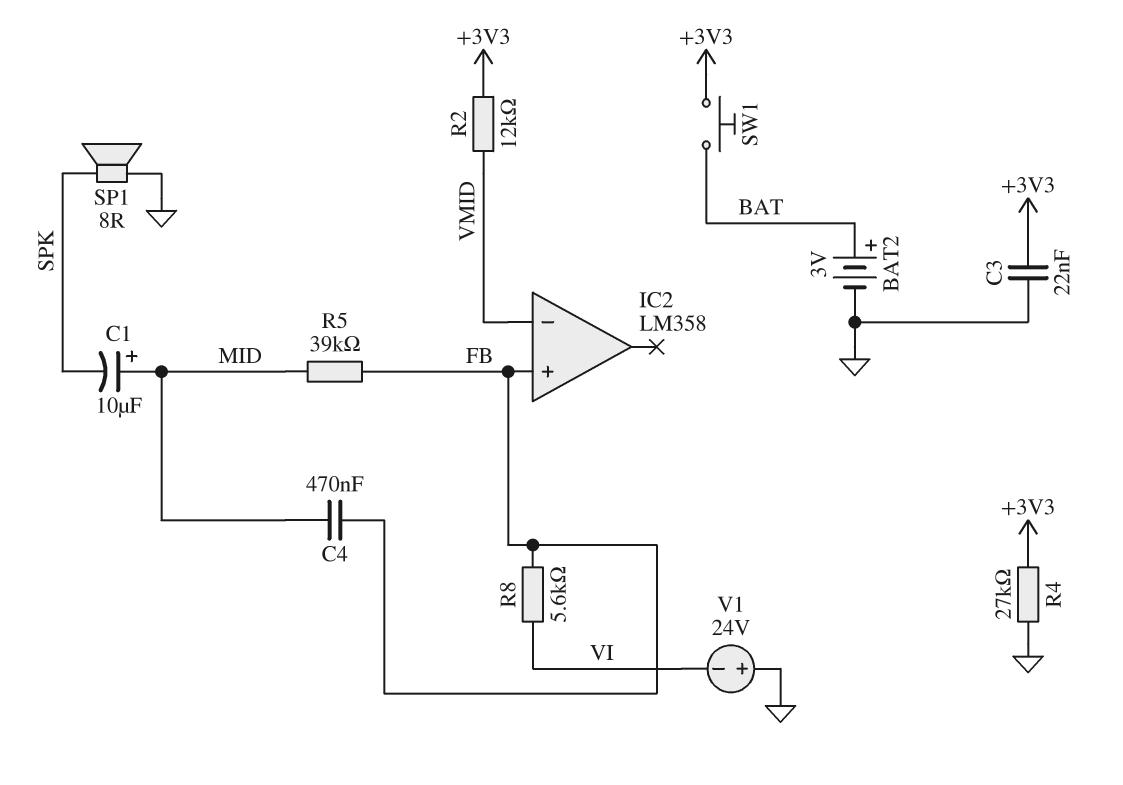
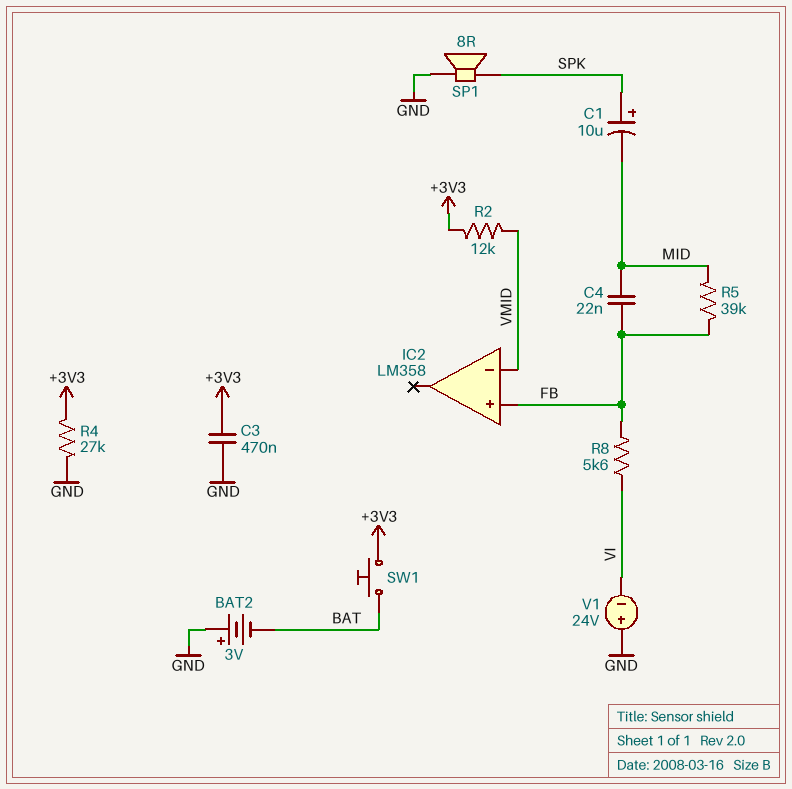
BAT2: 3V (plus BAT, minus GND) -> 3V (plus GND, minus BAT)
C1: 10uF (plus MID, minus SPK) -> 10uF (plus SPK, minus MID)
C3: 22nF (+3V3, GND) -> 470nF (+3V3, GND)
C4: 470nF (FB, MID) -> 22nF (FB, MID)

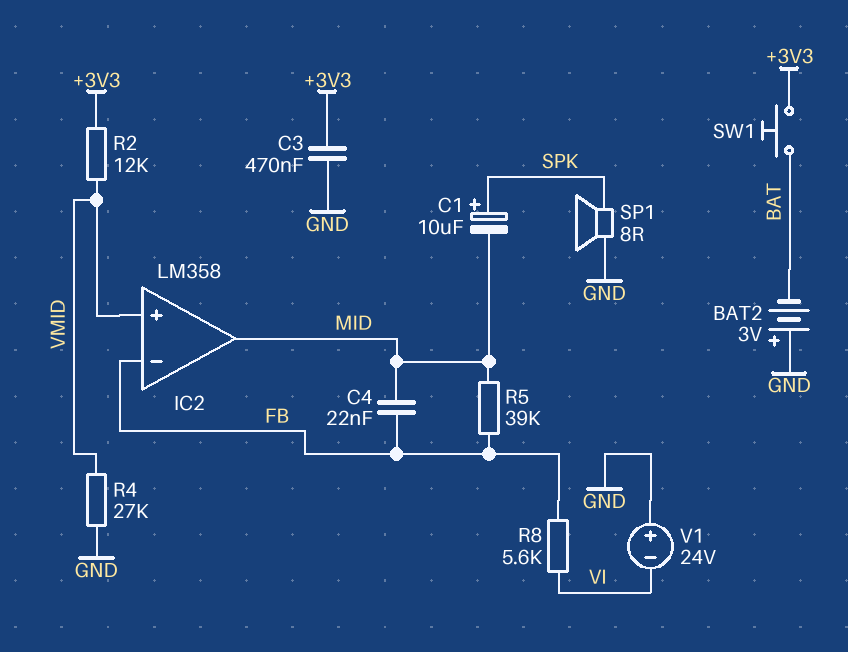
IC2 pin in+: FB -> VMID
IC2 pin in-: VMID -> FB
IC2 pin out: none -> MID
R4: 27k (+3V3, GND) -> 27k (GND, VMID)

